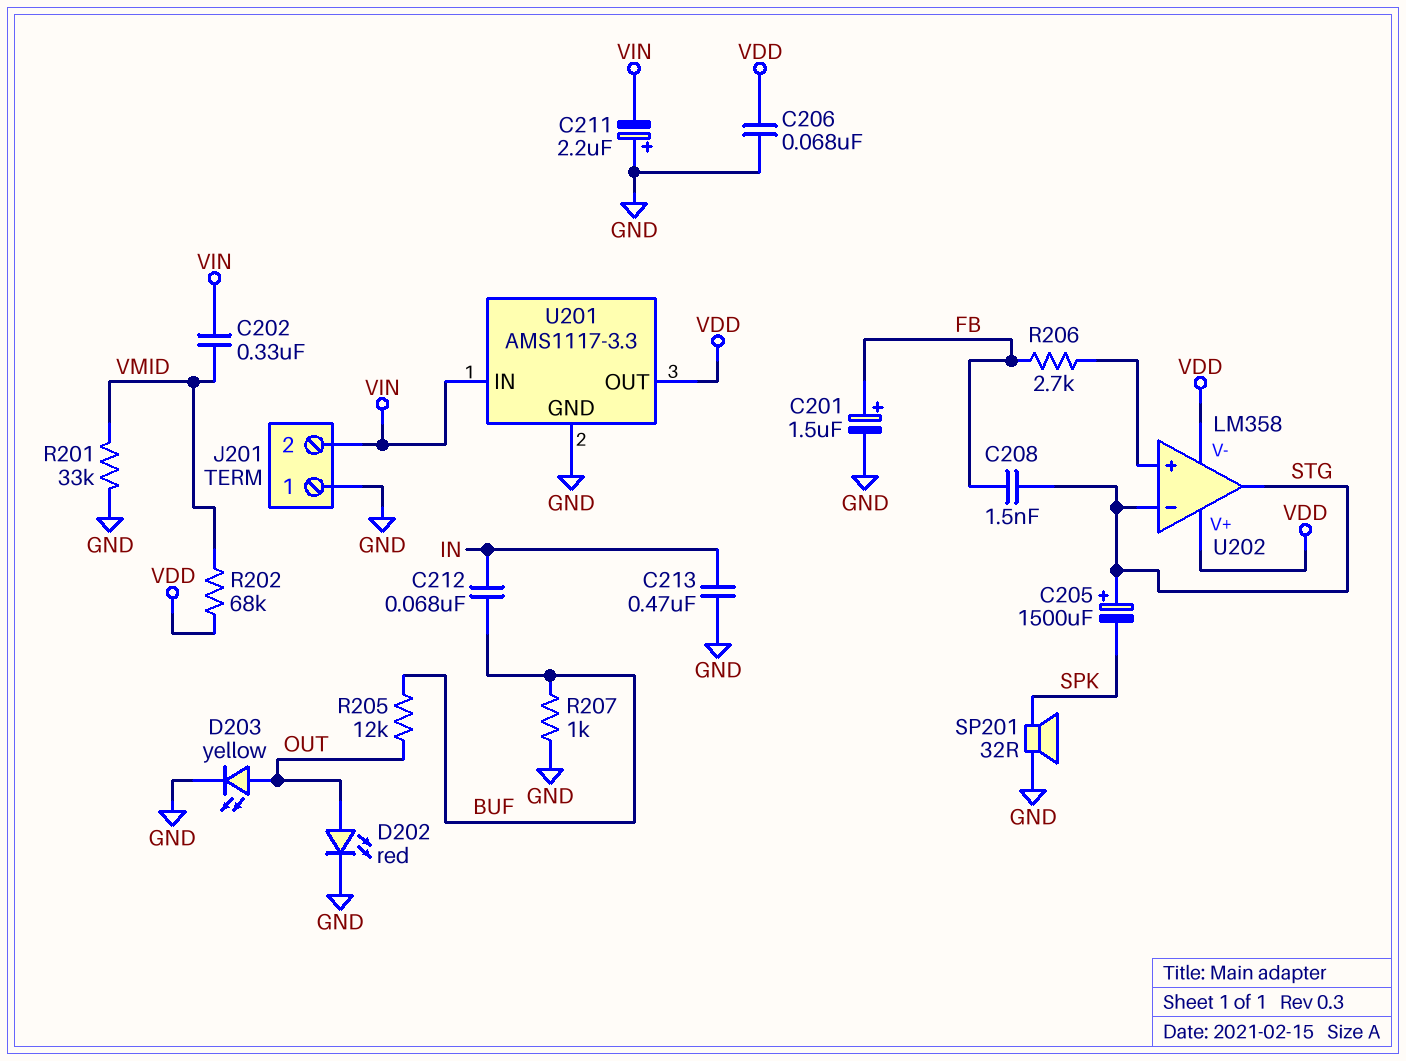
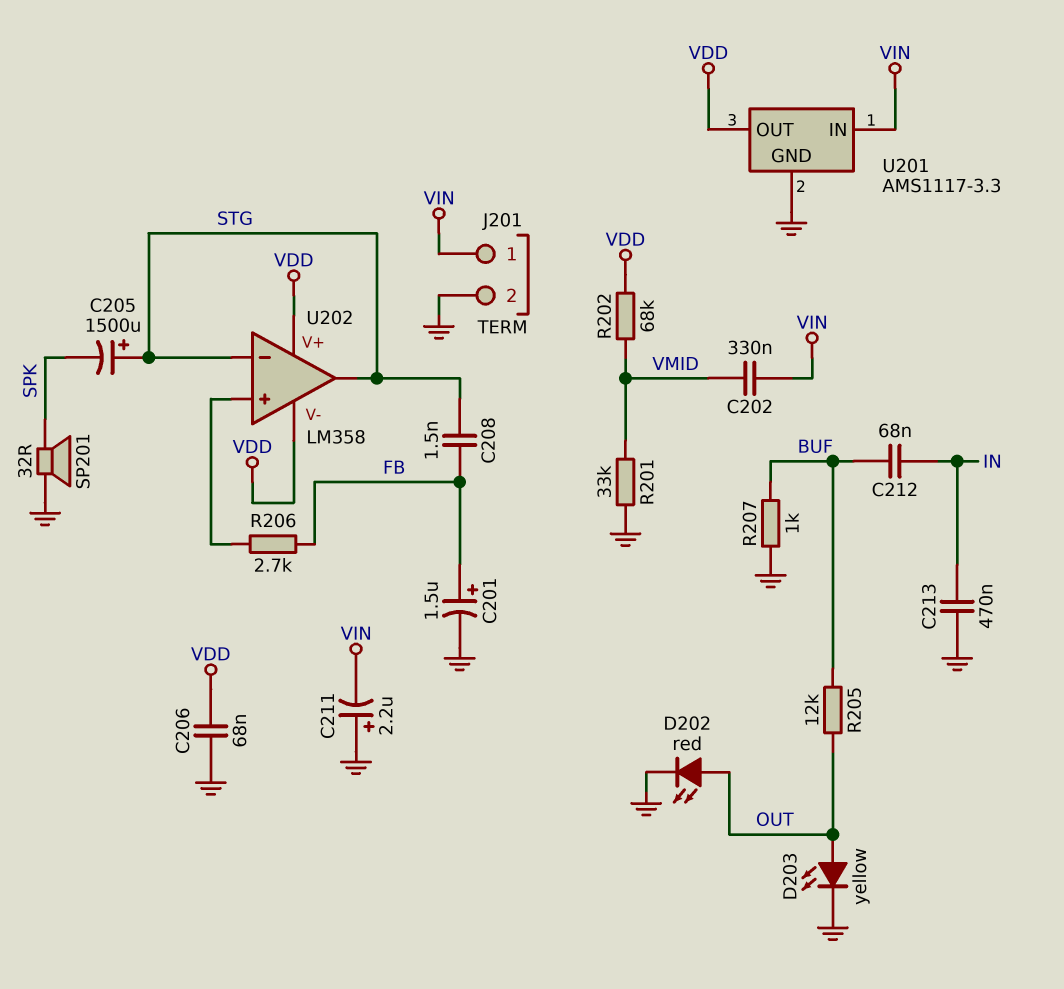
J201 pin 1: GND -> VIN
J201 pin 2: VIN -> GND

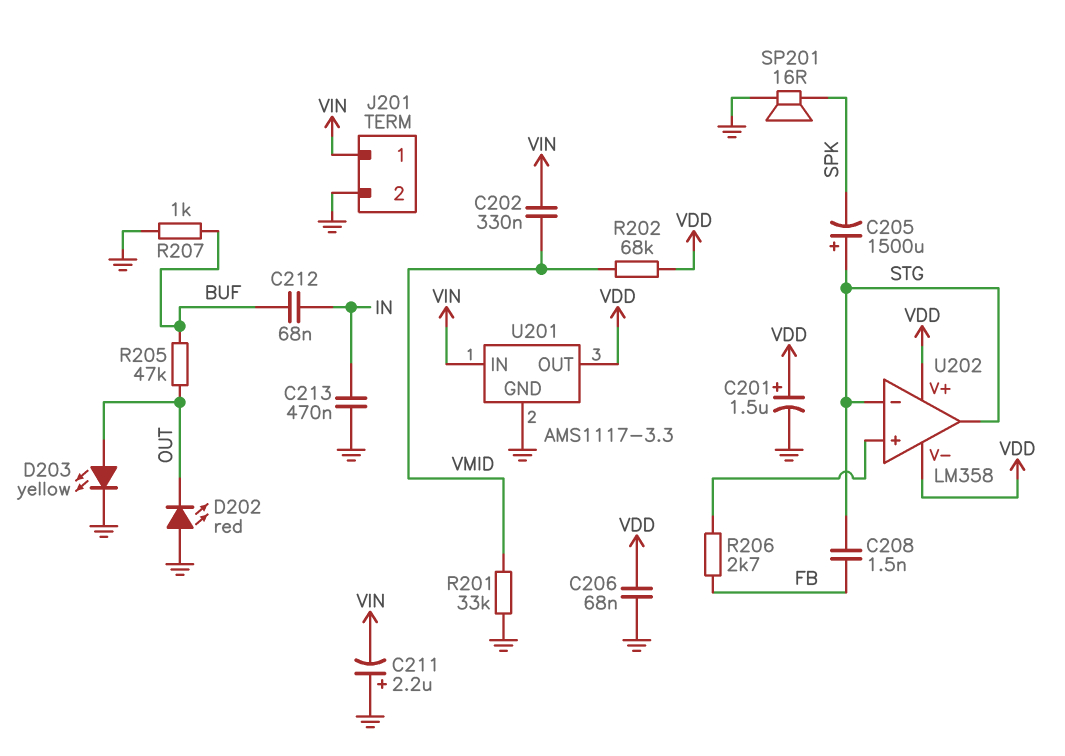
C201: 1.5uF (plus FB, minus GND) -> 1.5uF (plus VDD, minus GND)
D202: LED red (A OUT, K GND) -> LED red (A GND, K OUT)
R205: 12k (BUF, OUT) -> 47k (BUF, OUT)
SP201: speaker 32R (GND, SPK) -> speaker 16R (GND, SPK)

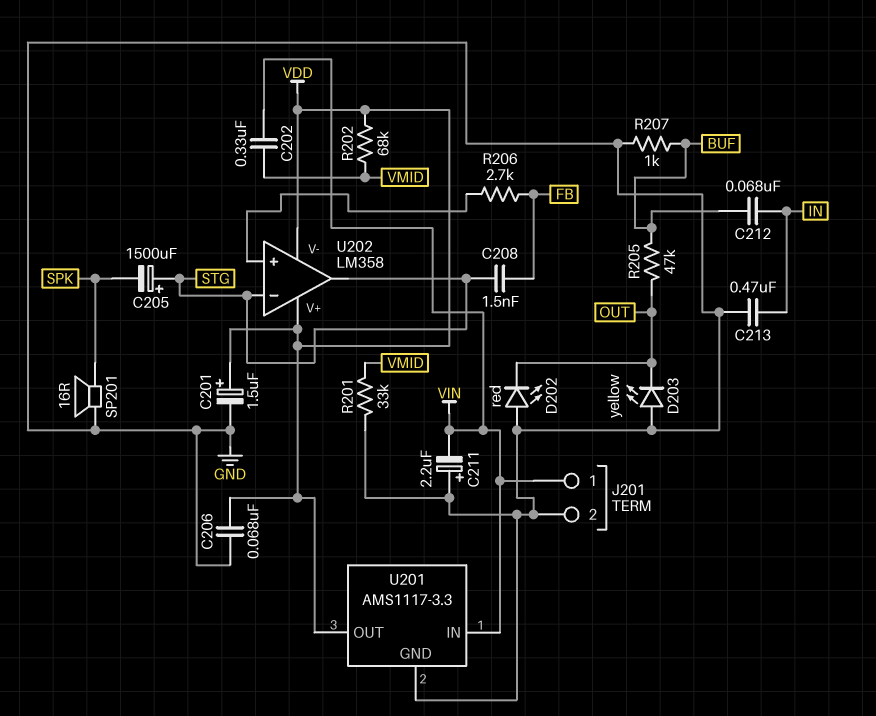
D203: LED yellow (A OUT, K GND) -> LED yellow (A GND, K OUT)

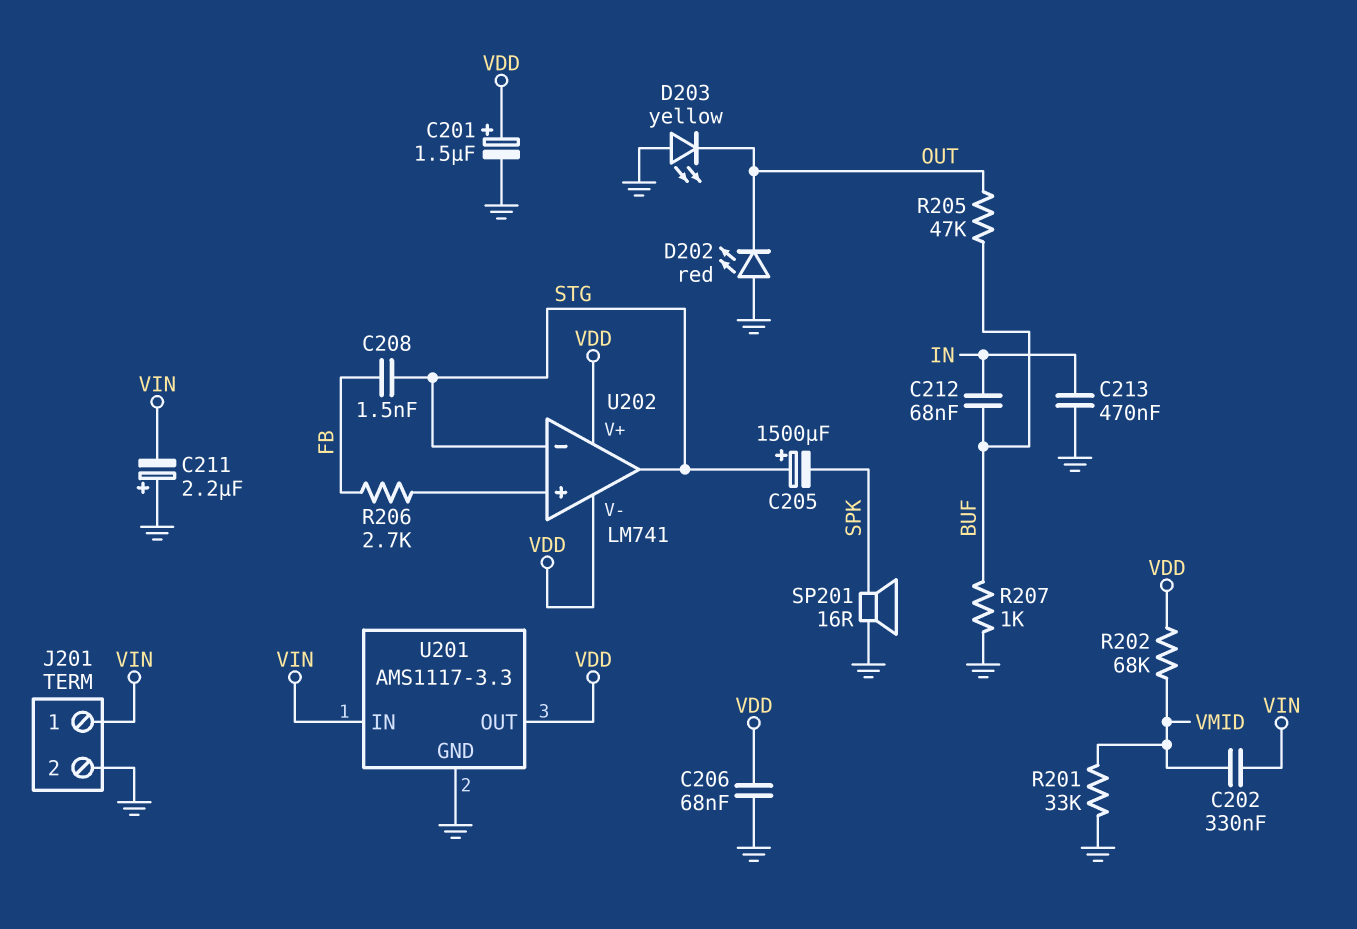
U202: LM358 -> LM741

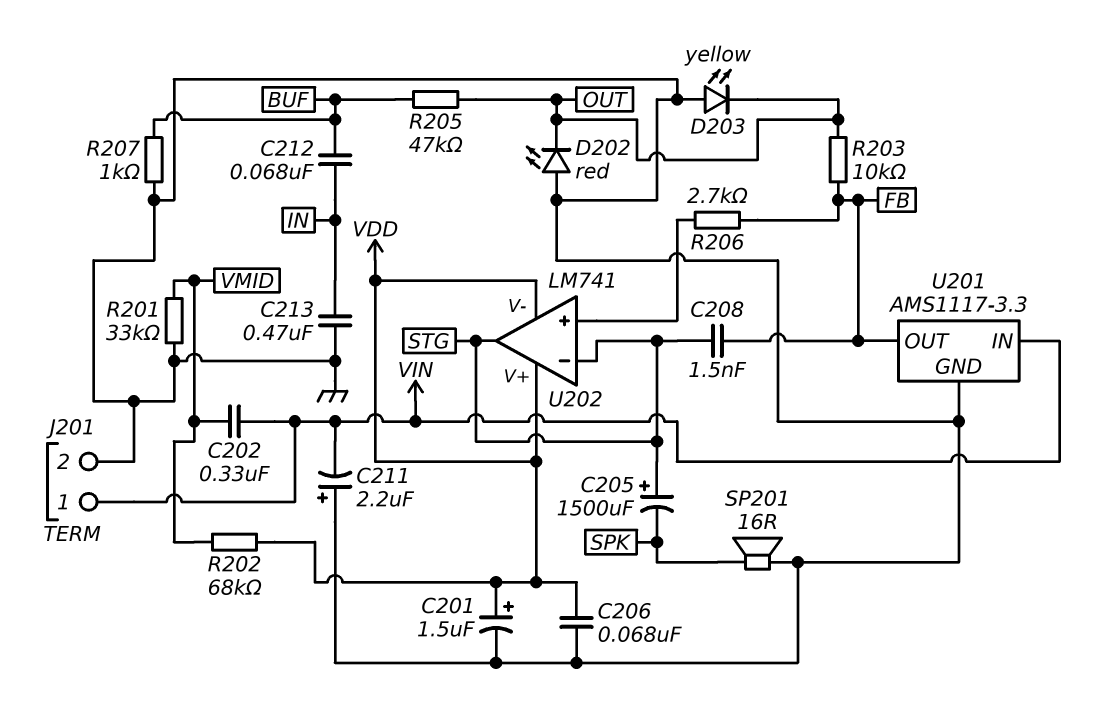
R203: none -> 10k (FB, OUT)
U201 pin OUT: VDD -> FB

